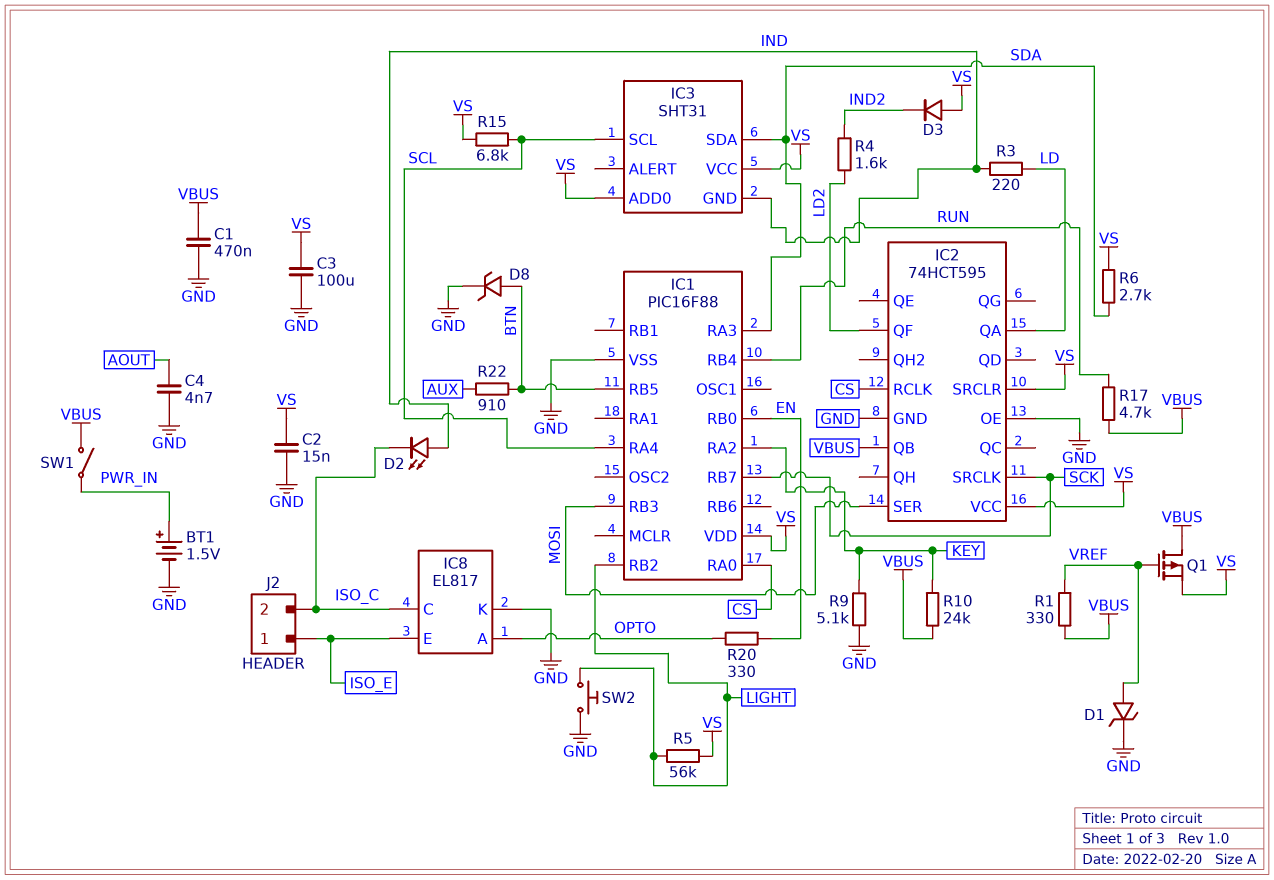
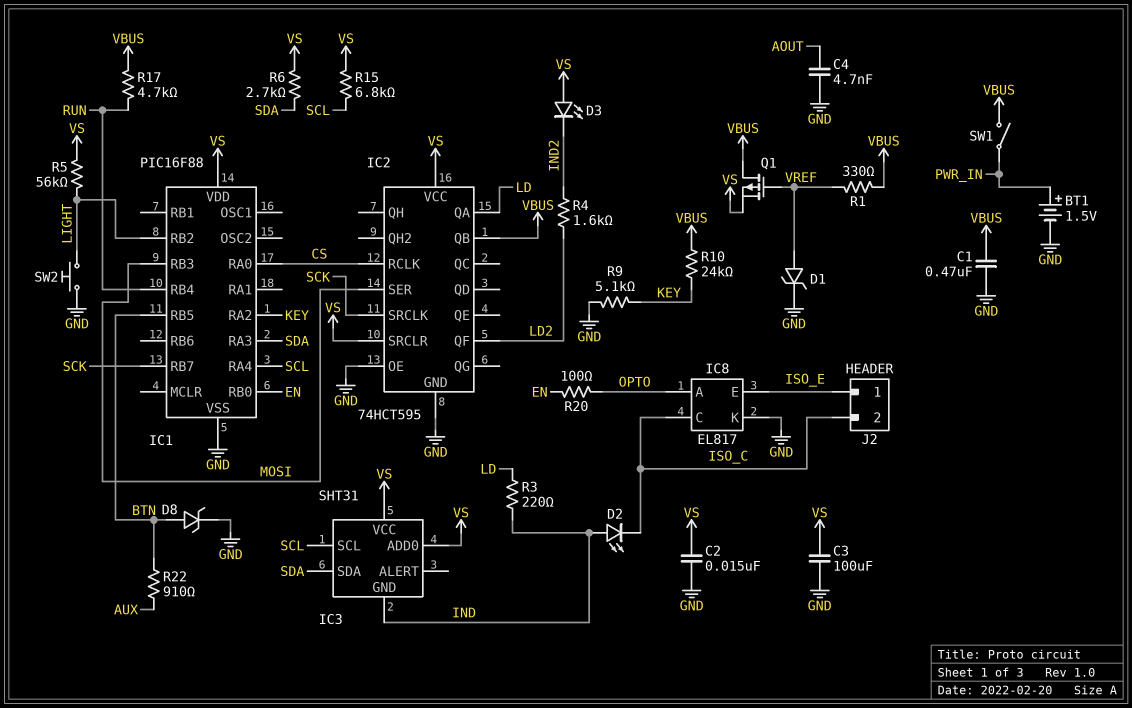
D3: diode (A VS, K IND2) -> LED (A VS, K IND2)
R20: 330 (EN, OPTO) -> 100 (EN, OPTO)

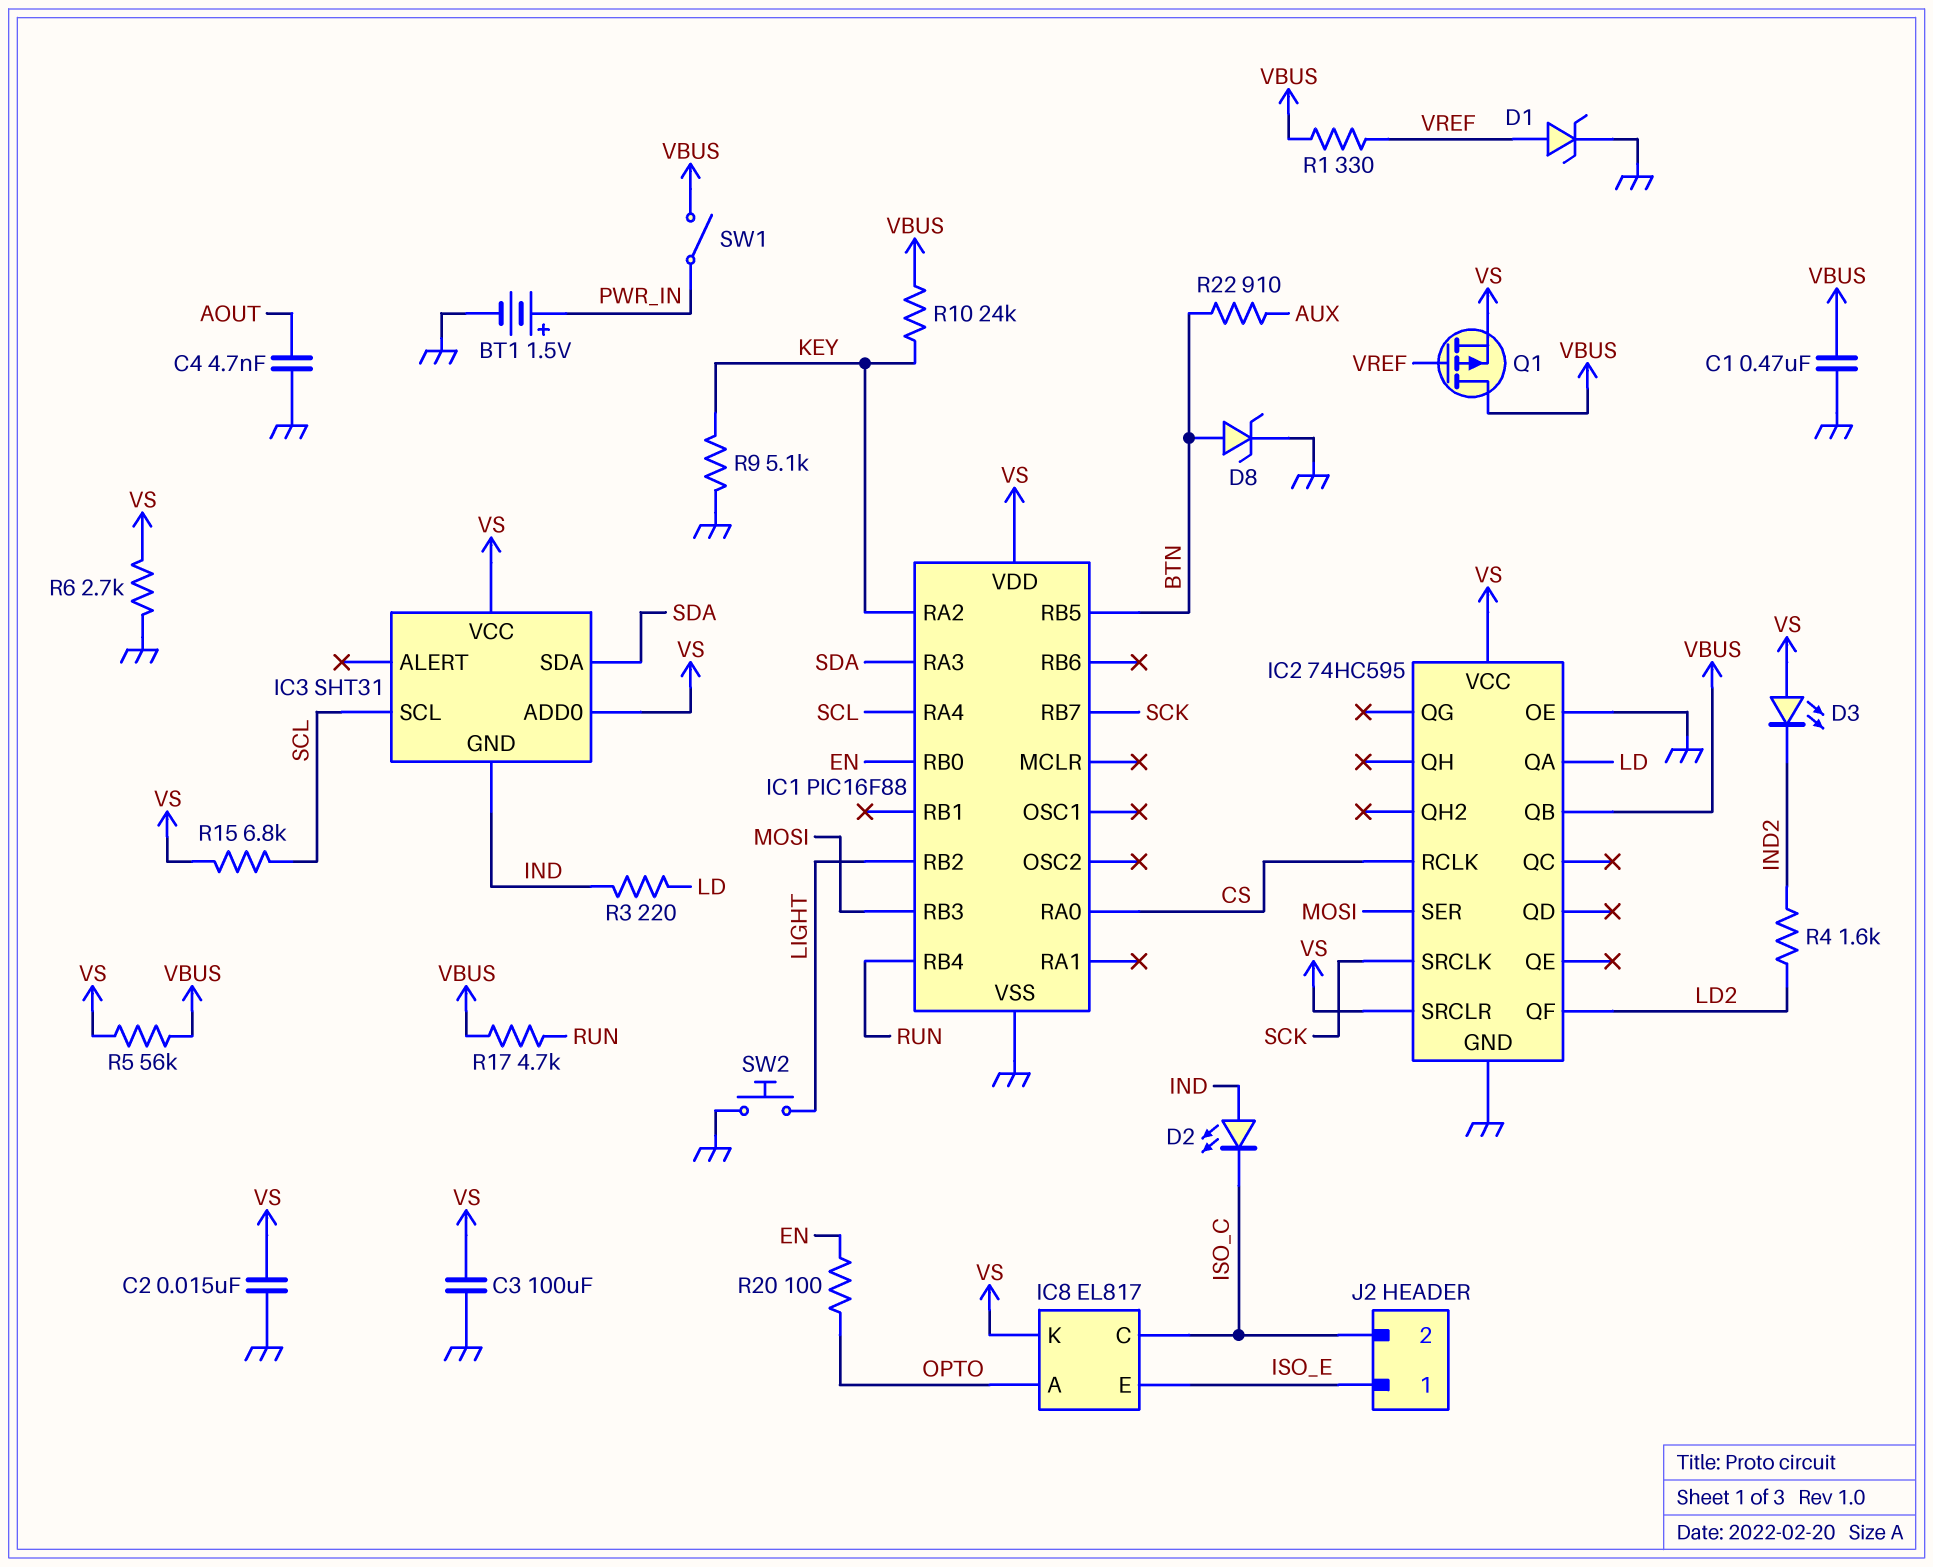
IC2: 74HCT595 -> 74HC595
IC8 pin K: GND -> VS
R5: 56k (LIGHT, VS) -> 56k (VBUS, VS)
R6: 2.7k (SDA, VS) -> 2.7k (GND, VS)

